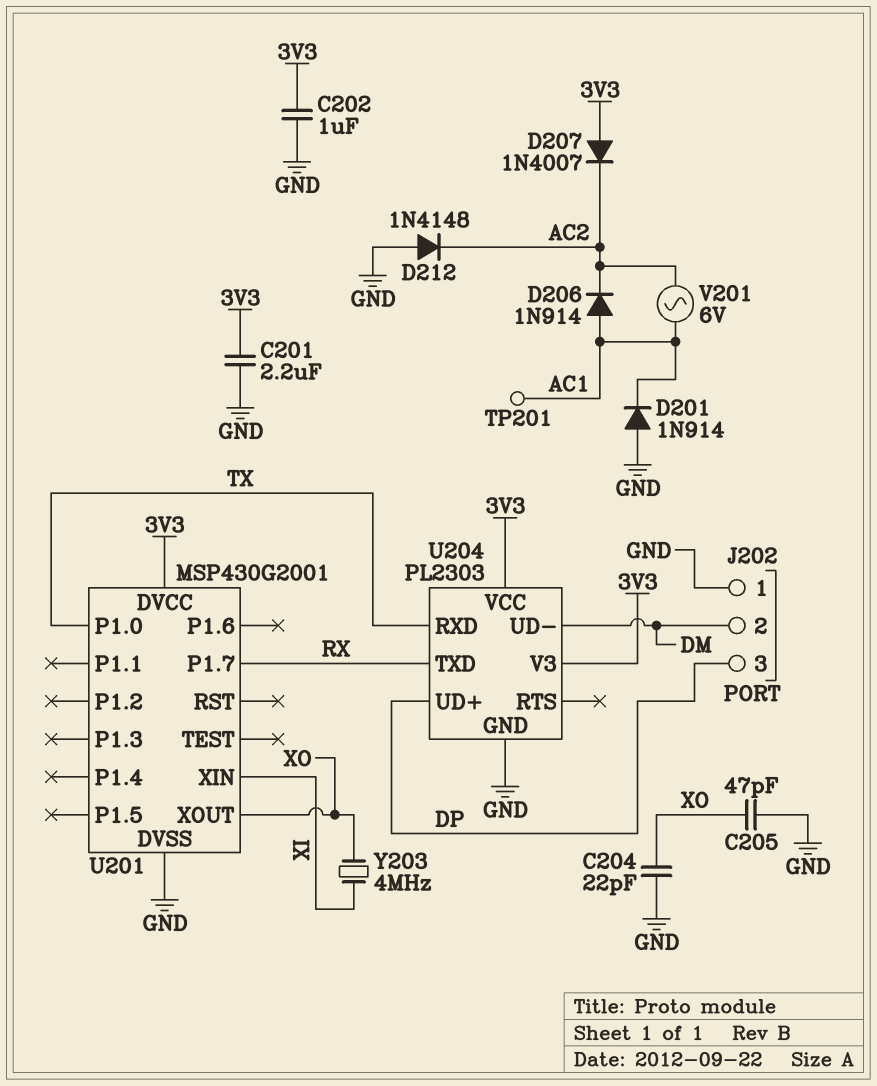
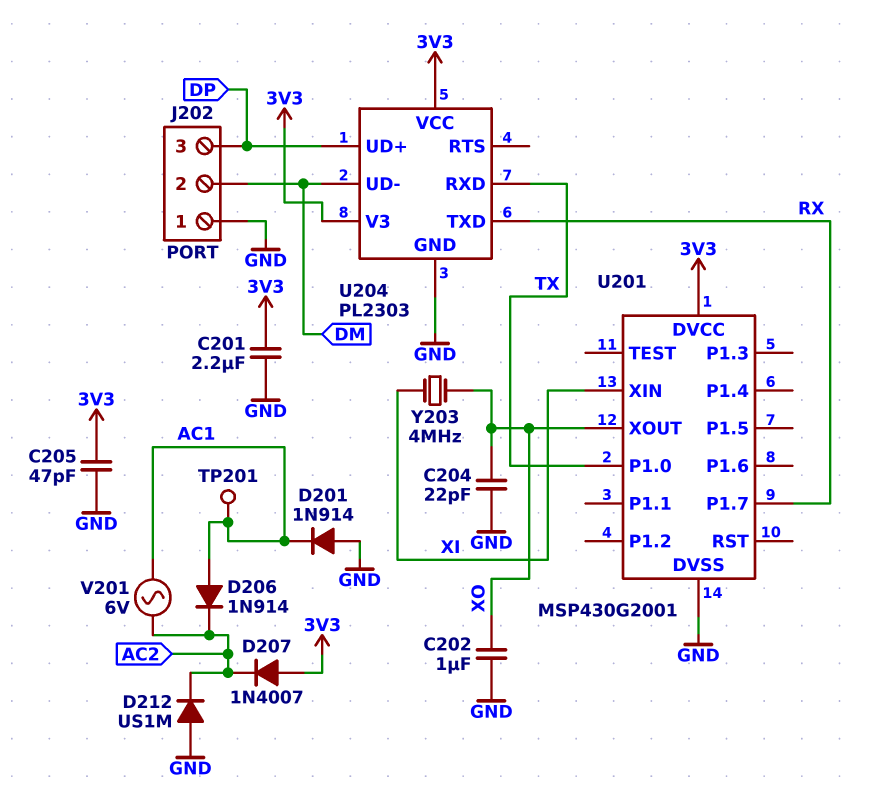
C202: 1uF (3V3, GND) -> 1uF (GND, XO)
C205: 47pF (GND, XO) -> 47pF (3V3, GND)
D212: diode 1N4148 (A GND, K AC2) -> diode US1M (A GND, K AC2)

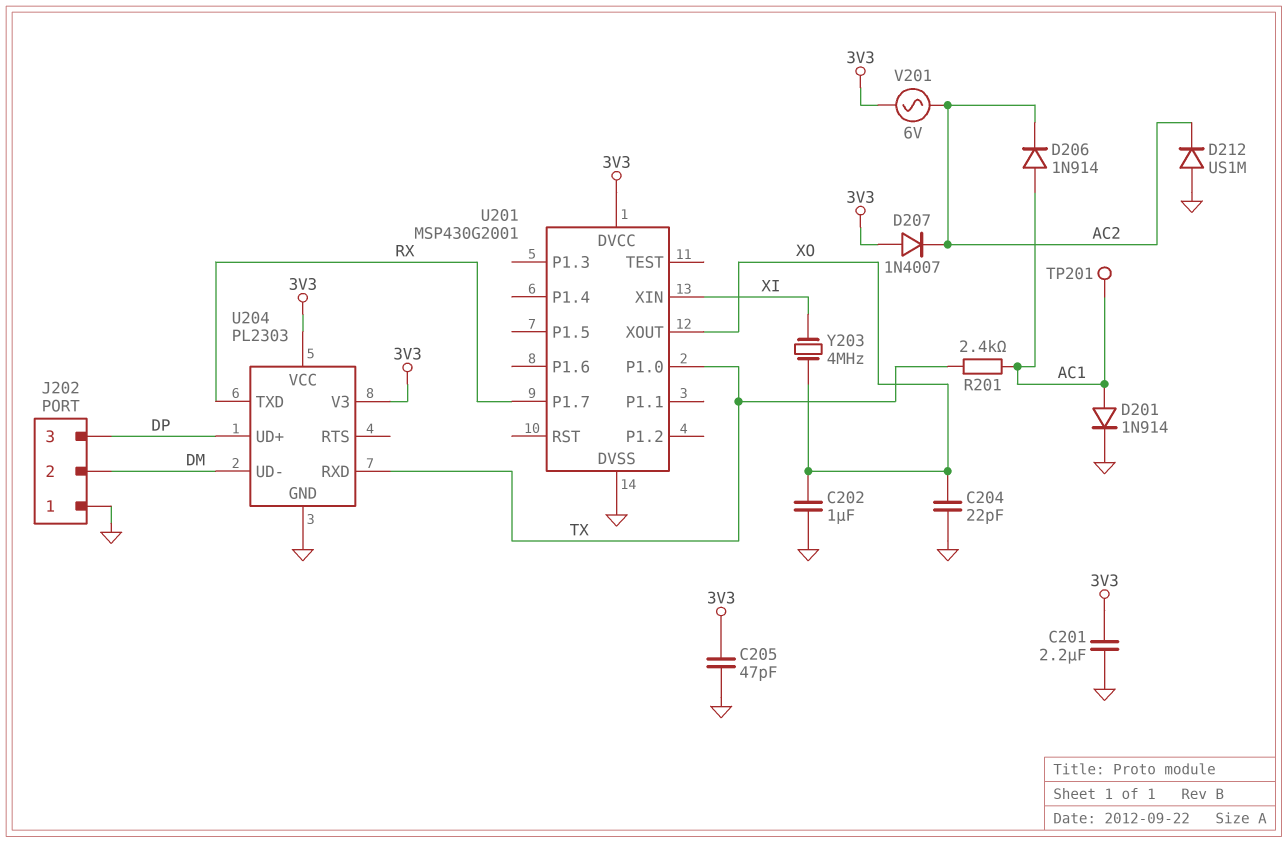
D201: diode 1N914 (A GND, K AC1) -> diode 1N914 (A AC1, K GND)
R201: none -> 2.4k (AC1, TX)
V201: AC 6V (AC1, AC2) -> AC 6V (3V3, AC2)

